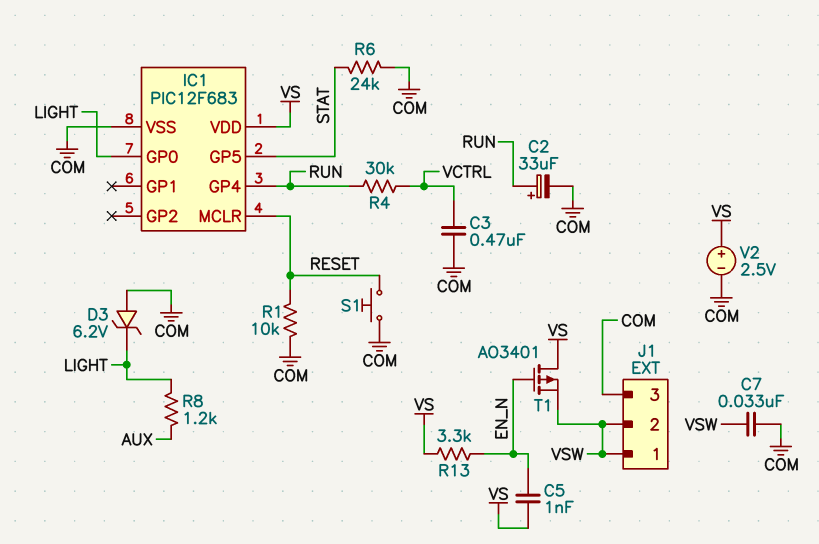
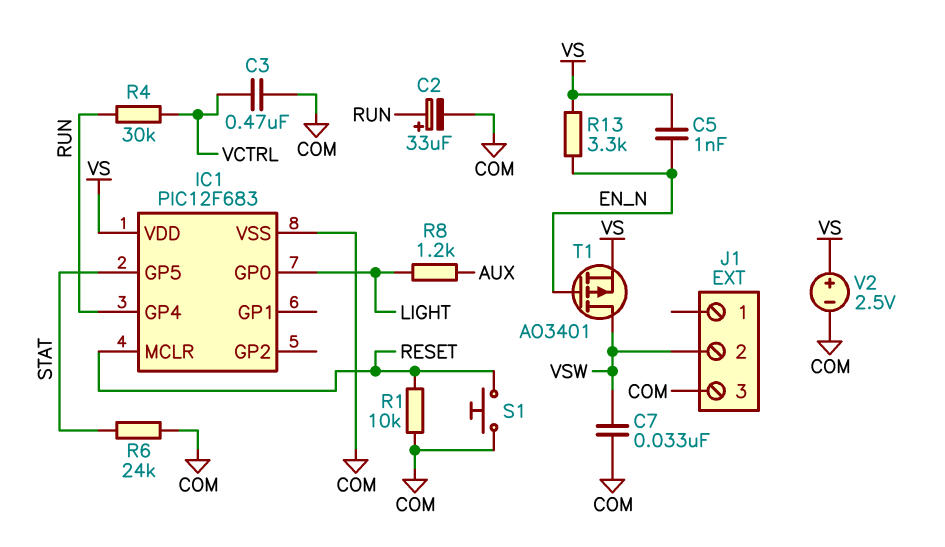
D3: zener 6.2V (A COM, K LIGHT) -> none
J1 pin 1: VSW -> none
T1: PMOS AO3401 (G EN_N, D VS, S VSW) -> PMOS AO3401 (G EN_N, D VSW, S VS)

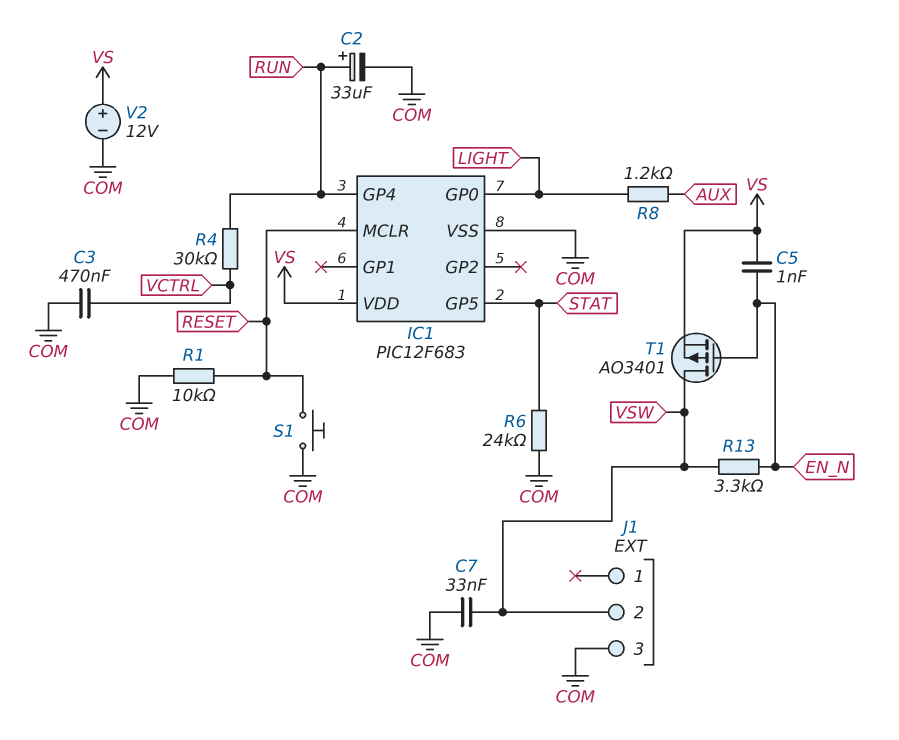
R13: 3.3k (EN_N, VS) -> 3.3k (EN_N, VSW)
V2: 2.5V (plus VS, minus COM) -> 12V (plus VS, minus COM)

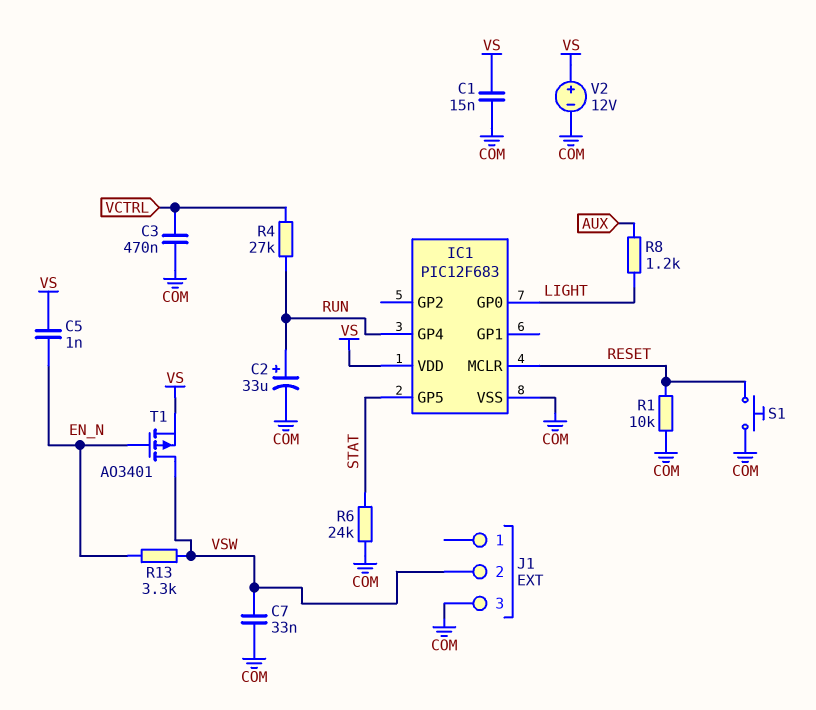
C1: none -> 15nF (COM, VS)
R4: 30k (RUN, VCTRL) -> 27k (RUN, VCTRL)

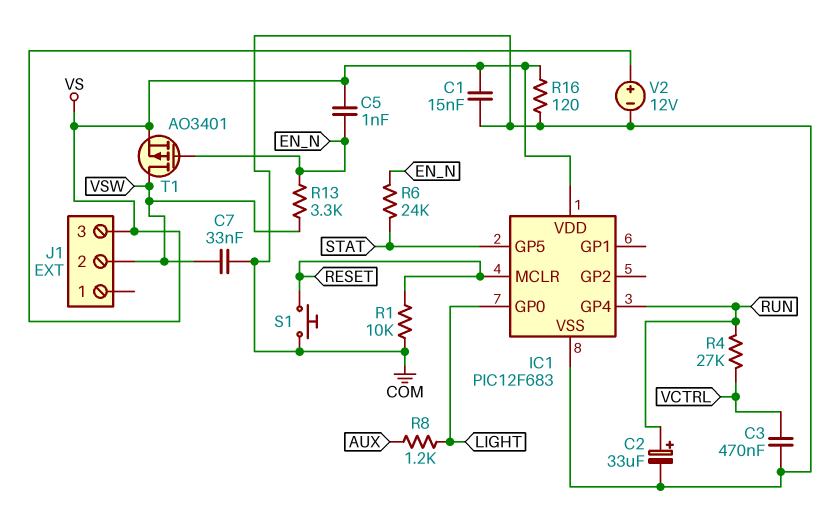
J1 pin 3: COM -> VS
R6: 24k (COM, STAT) -> 24k (EN_N, STAT)
R16: none -> 120 (COM, VS)

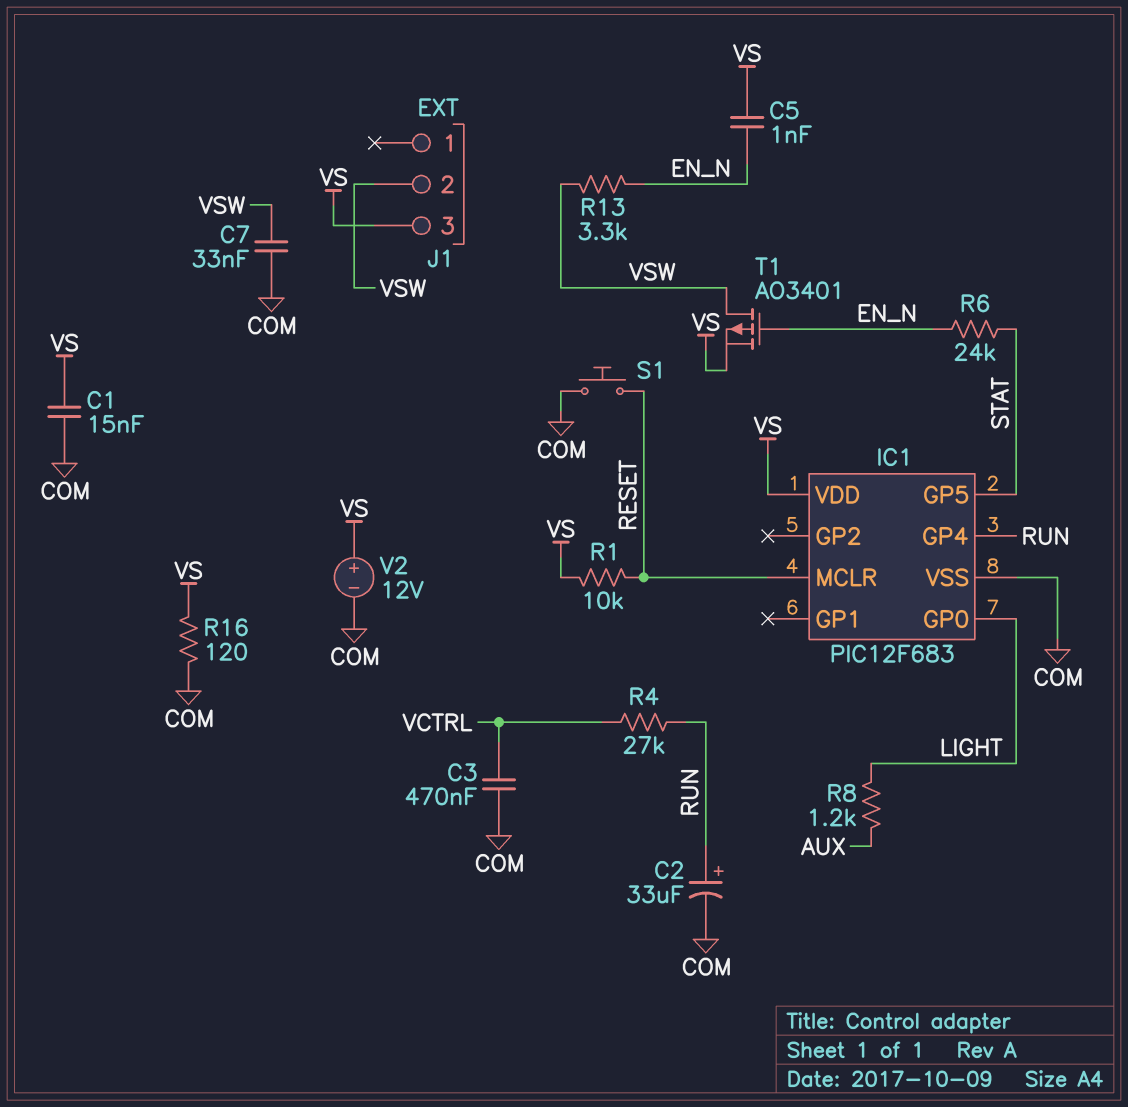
R1: 10k (COM, RESET) -> 10k (RESET, VS)

